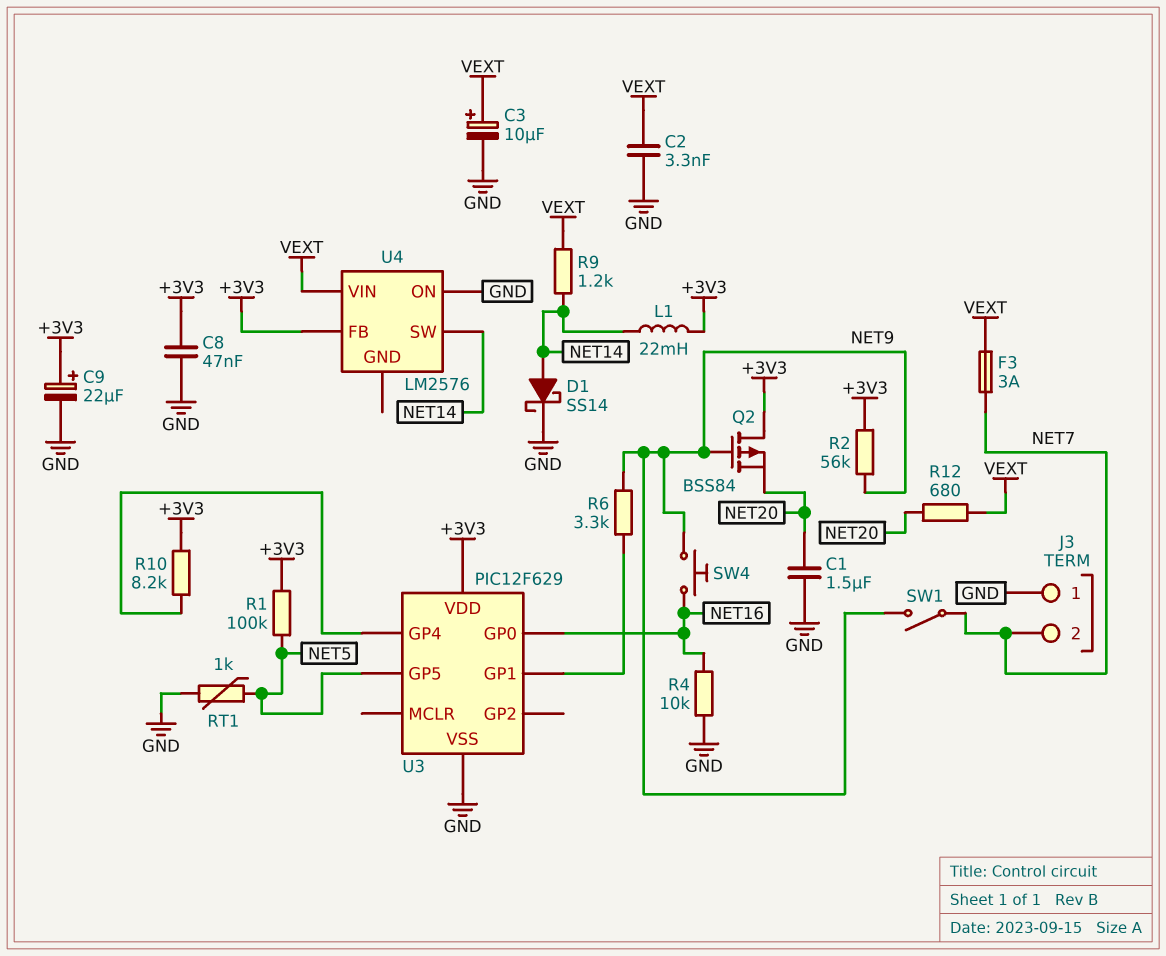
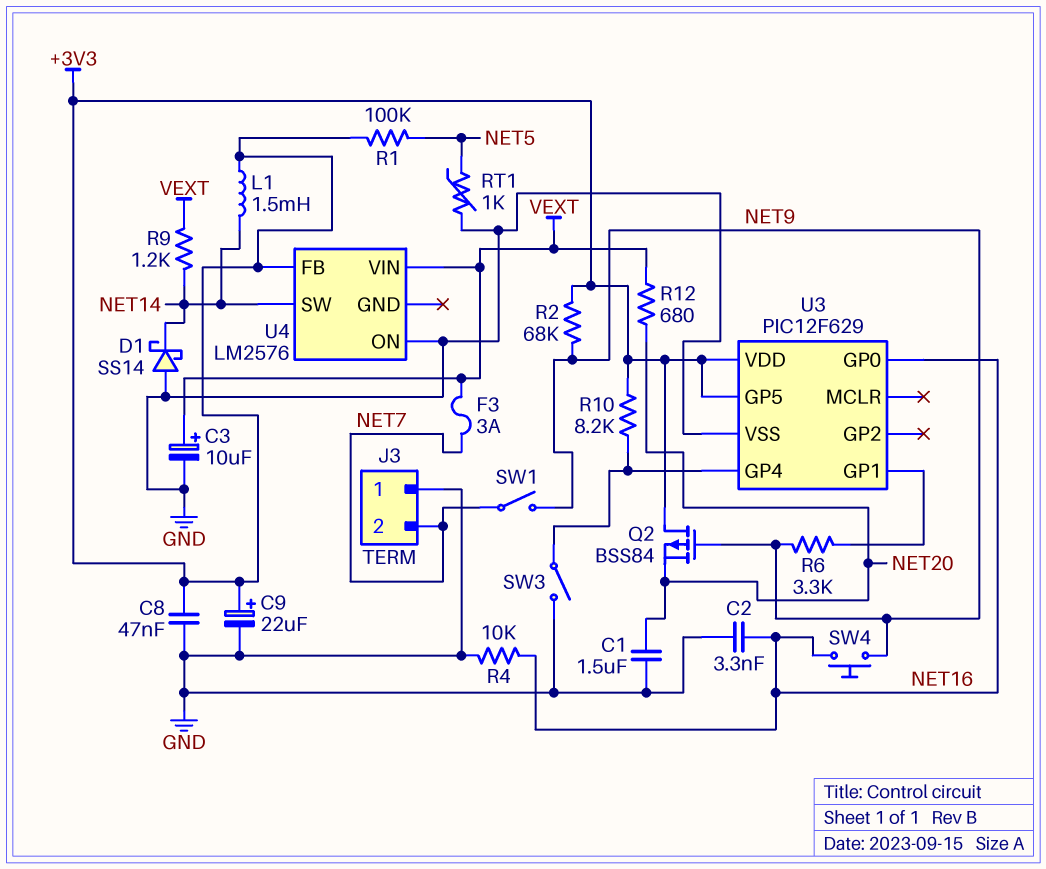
C2: 3.3nF (GND, VEXT) -> 3.3nF (GND, NET16)
D1: schottky SS14 (A NET14, K GND) -> schottky SS14 (A GND, K NET14)
L1: 22mH (+3V3, NET14) -> 1.5mH (+3V3, NET14)
R2: 56k (+3V3, NET9) -> 68k (+3V3, NET9)
SW3: none -> switch (GND, U3/GP4)
U3 pin GP5: NET5 -> +3V3

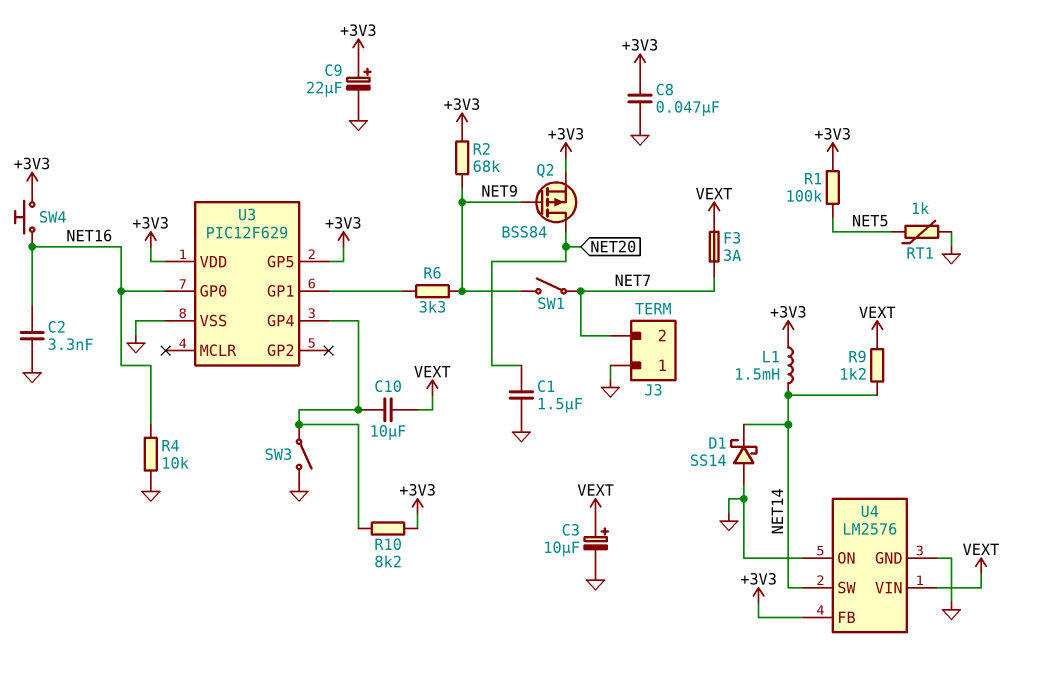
C10: none -> 10uF (U3/GP4, VEXT)
Q2: PMOS BSS84 (G NET9, D +3V3, S NET20) -> PMOS BSS84 (G NET9, D NET20, S +3V3)
R12: 680 (NET20, VEXT) -> none
SW4: button (NET9, NET16) -> button (+3V3, NET16)
U4 pin GND: none -> GND

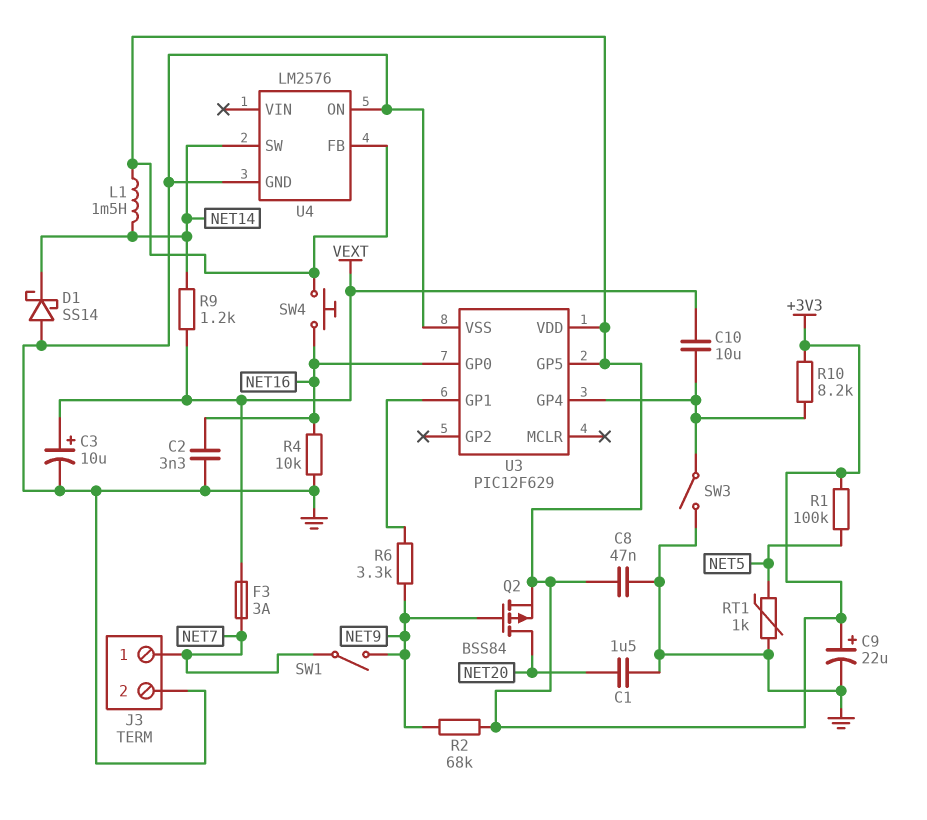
J3 pin 1: GND -> NET7
J3 pin 2: NET7 -> GND
U4 pin VIN: VEXT -> none

